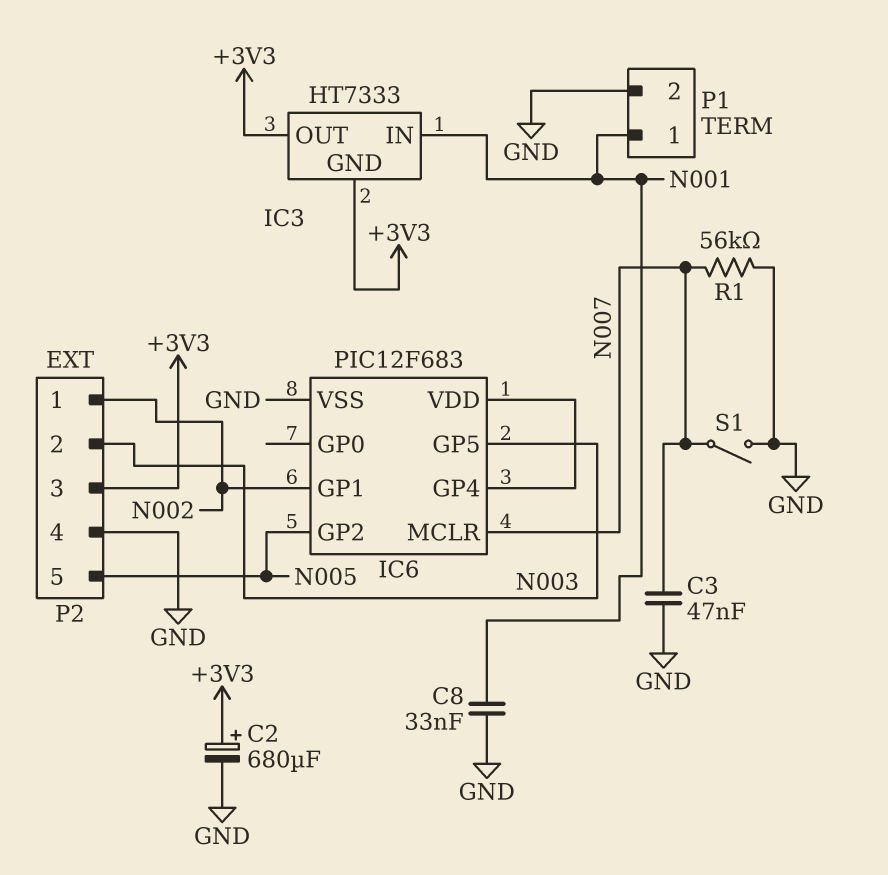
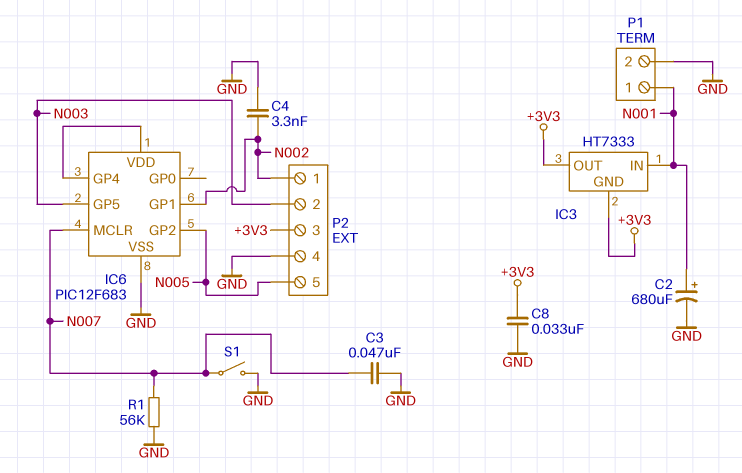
C2: 680uF (plus +3V3, minus GND) -> 680uF (plus N001, minus GND)
C4: none -> 3.3nF (GND, N002)
C8: 33nF (GND, N001) -> 33nF (+3V3, GND)

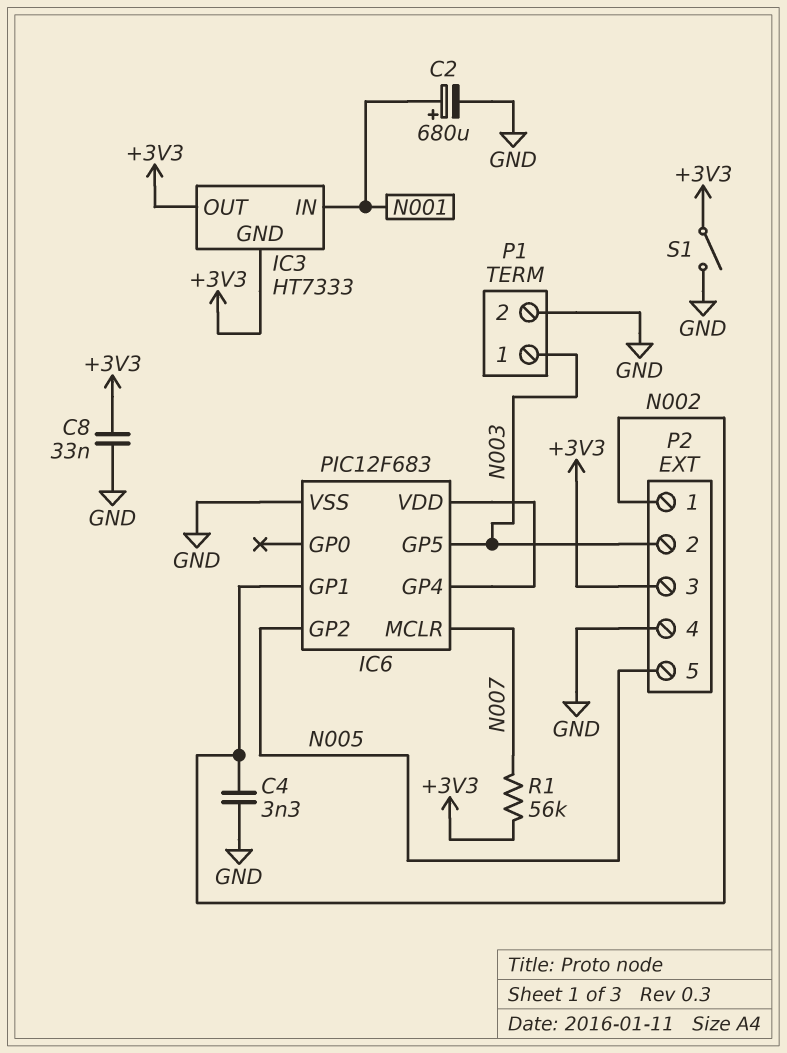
C3: 47nF (GND, N007) -> none
P1 pin 1: N001 -> N003
R1: 56k (GND, N007) -> 56k (+3V3, N007)
S1: switch (GND, N007) -> switch (+3V3, GND)

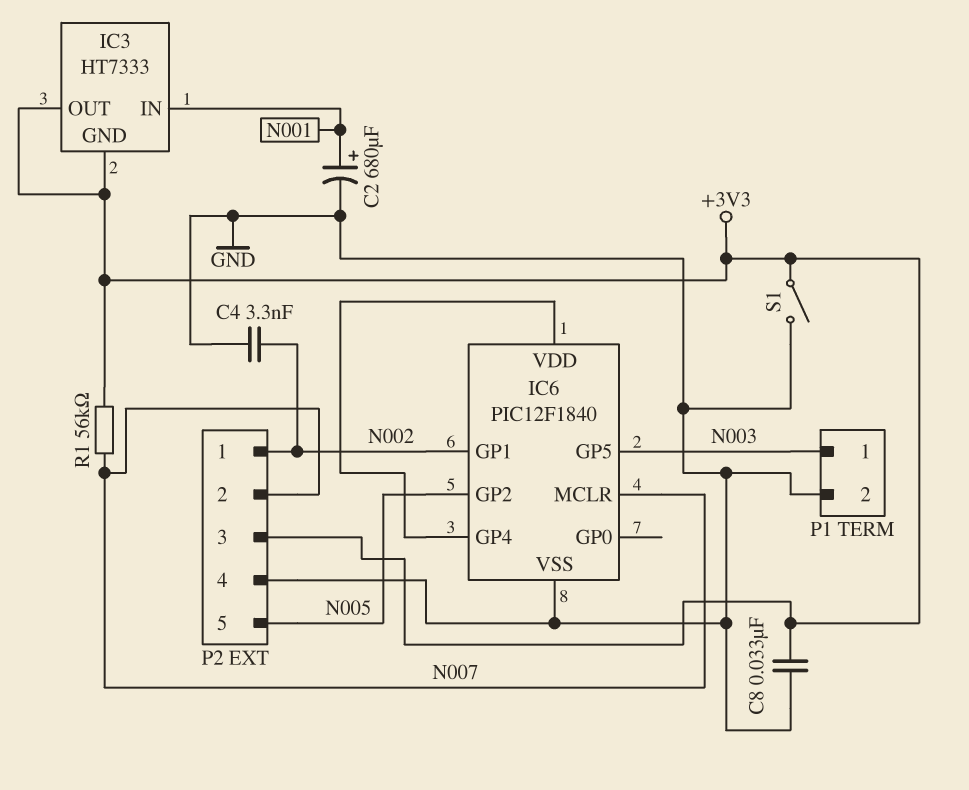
IC6: PIC12F683 -> PIC12F1840
P2 pin 2: N003 -> N007

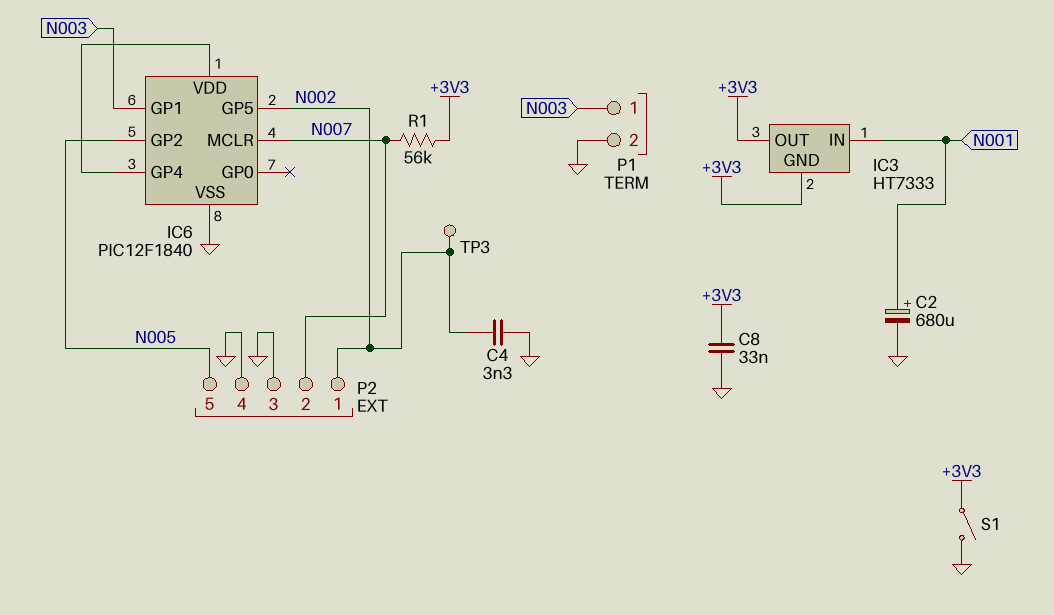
IC6 pin GP1: N002 -> N003
IC6 pin GP5: N003 -> N002
P2 pin 3: +3V3 -> GND
TP3: none -> test point (N002)

